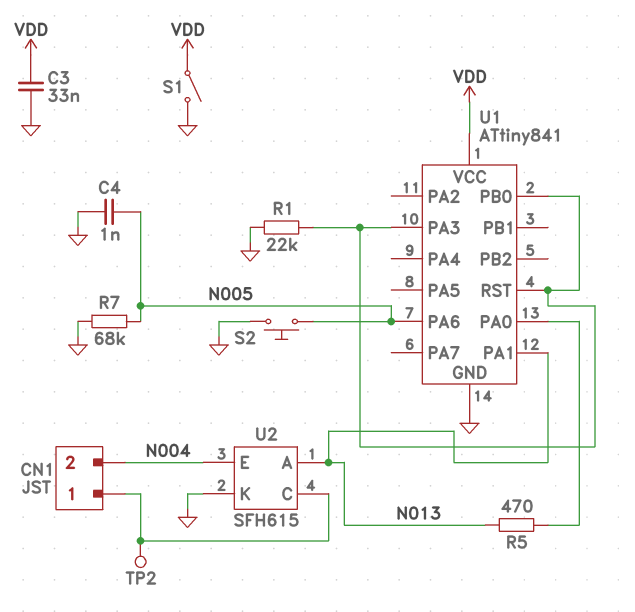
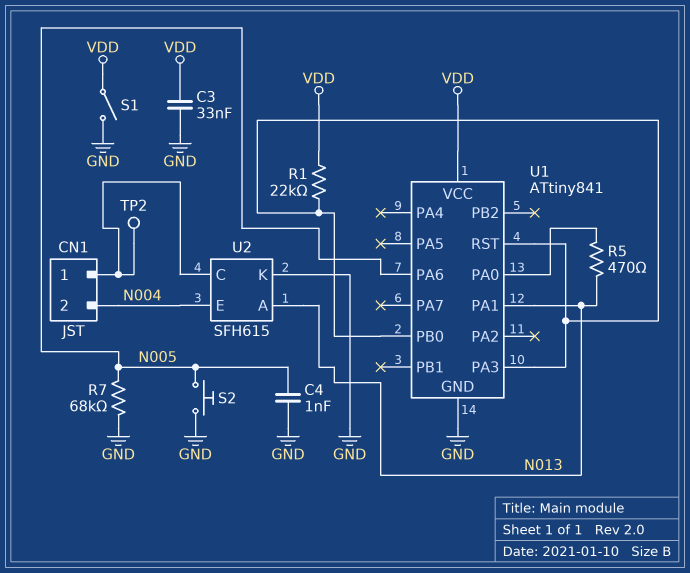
R1: 22k (GND, U1/PA3) -> 22k (U1/PA3, VDD)

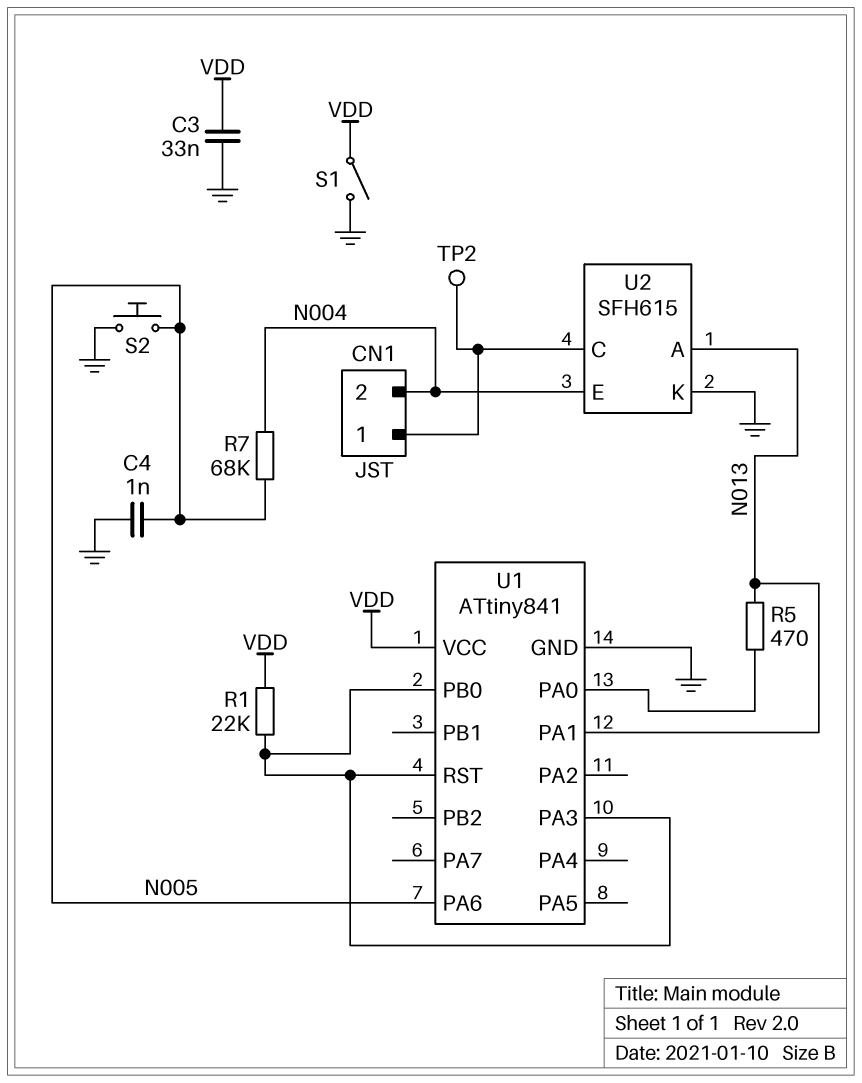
R7: 68k (GND, N005) -> 68k (N004, N005)

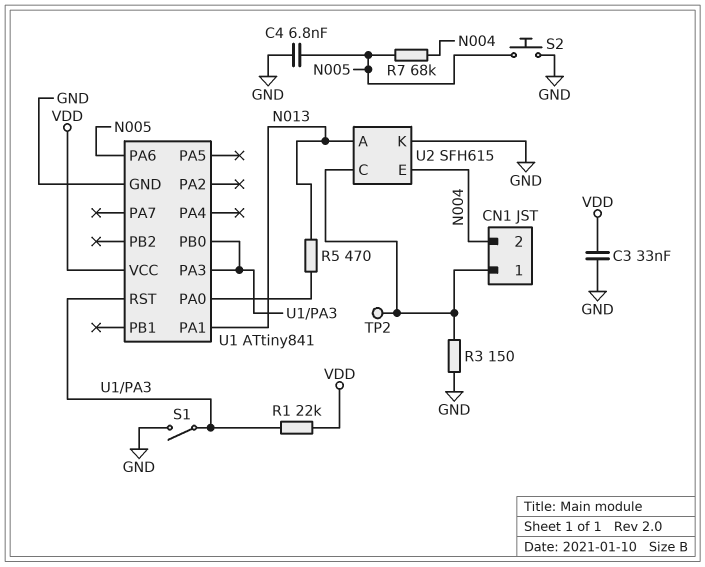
C4: 1nF (GND, N005) -> 6.8nF (GND, N005)
R3: none -> 150 (CN1/1, GND)
S1: switch (GND, VDD) -> switch (GND, U1/PA3)

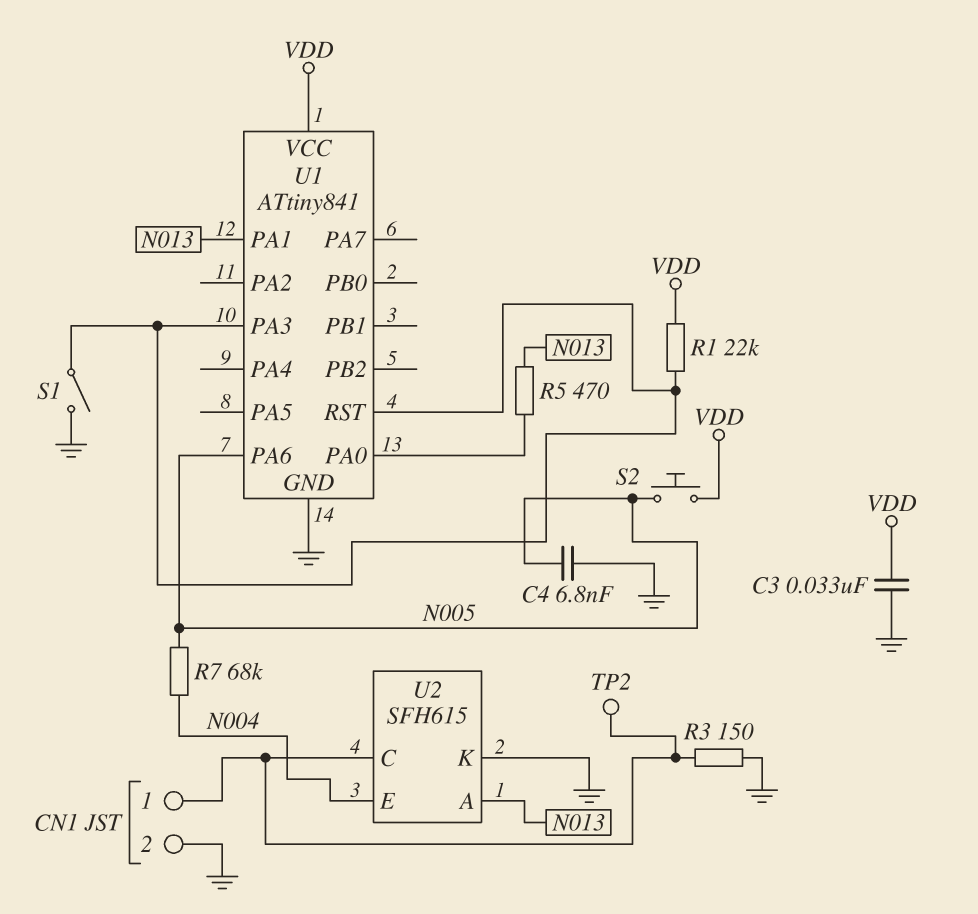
CN1 pin 2: N004 -> GND
S2: button (GND, N005) -> button (N005, VDD)
U1 pin PB0: U1/PA3 -> none

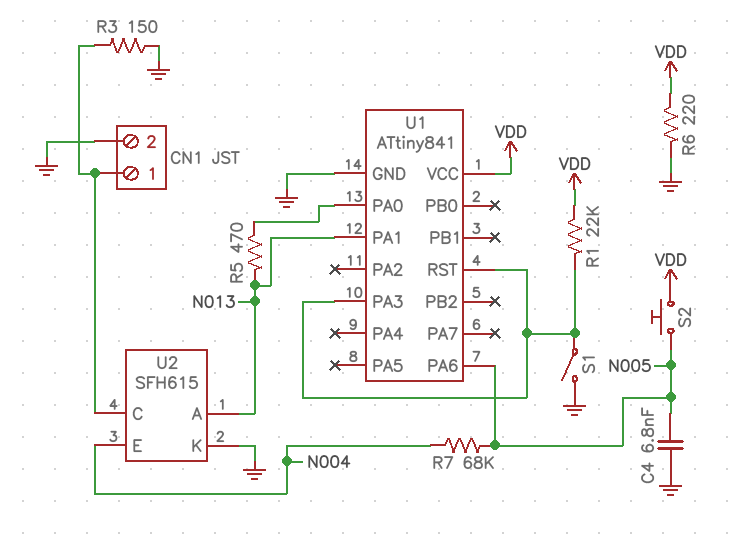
C3: 33nF (GND, VDD) -> none
R6: none -> 220 (GND, VDD)
TP2: test point (CN1/1) -> none

